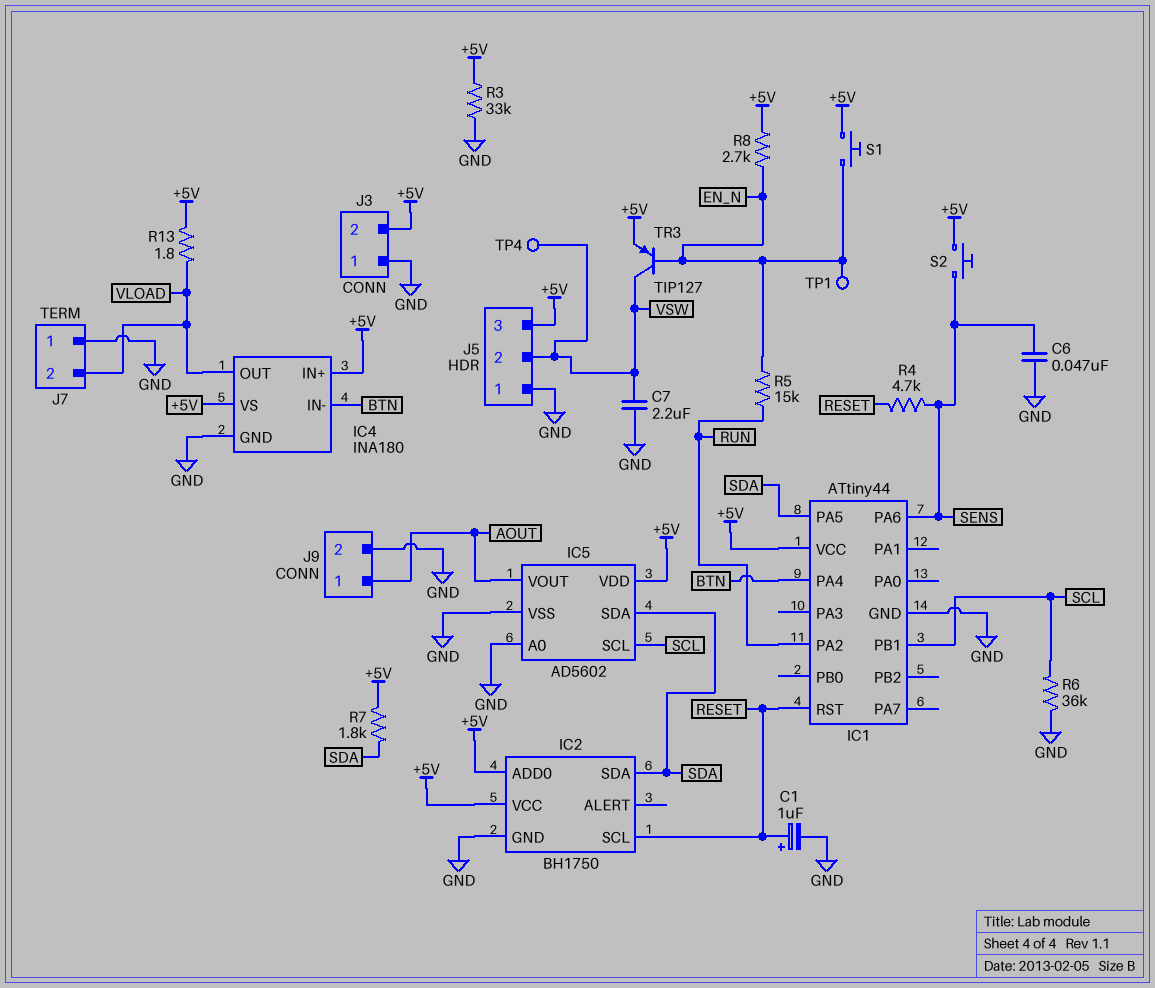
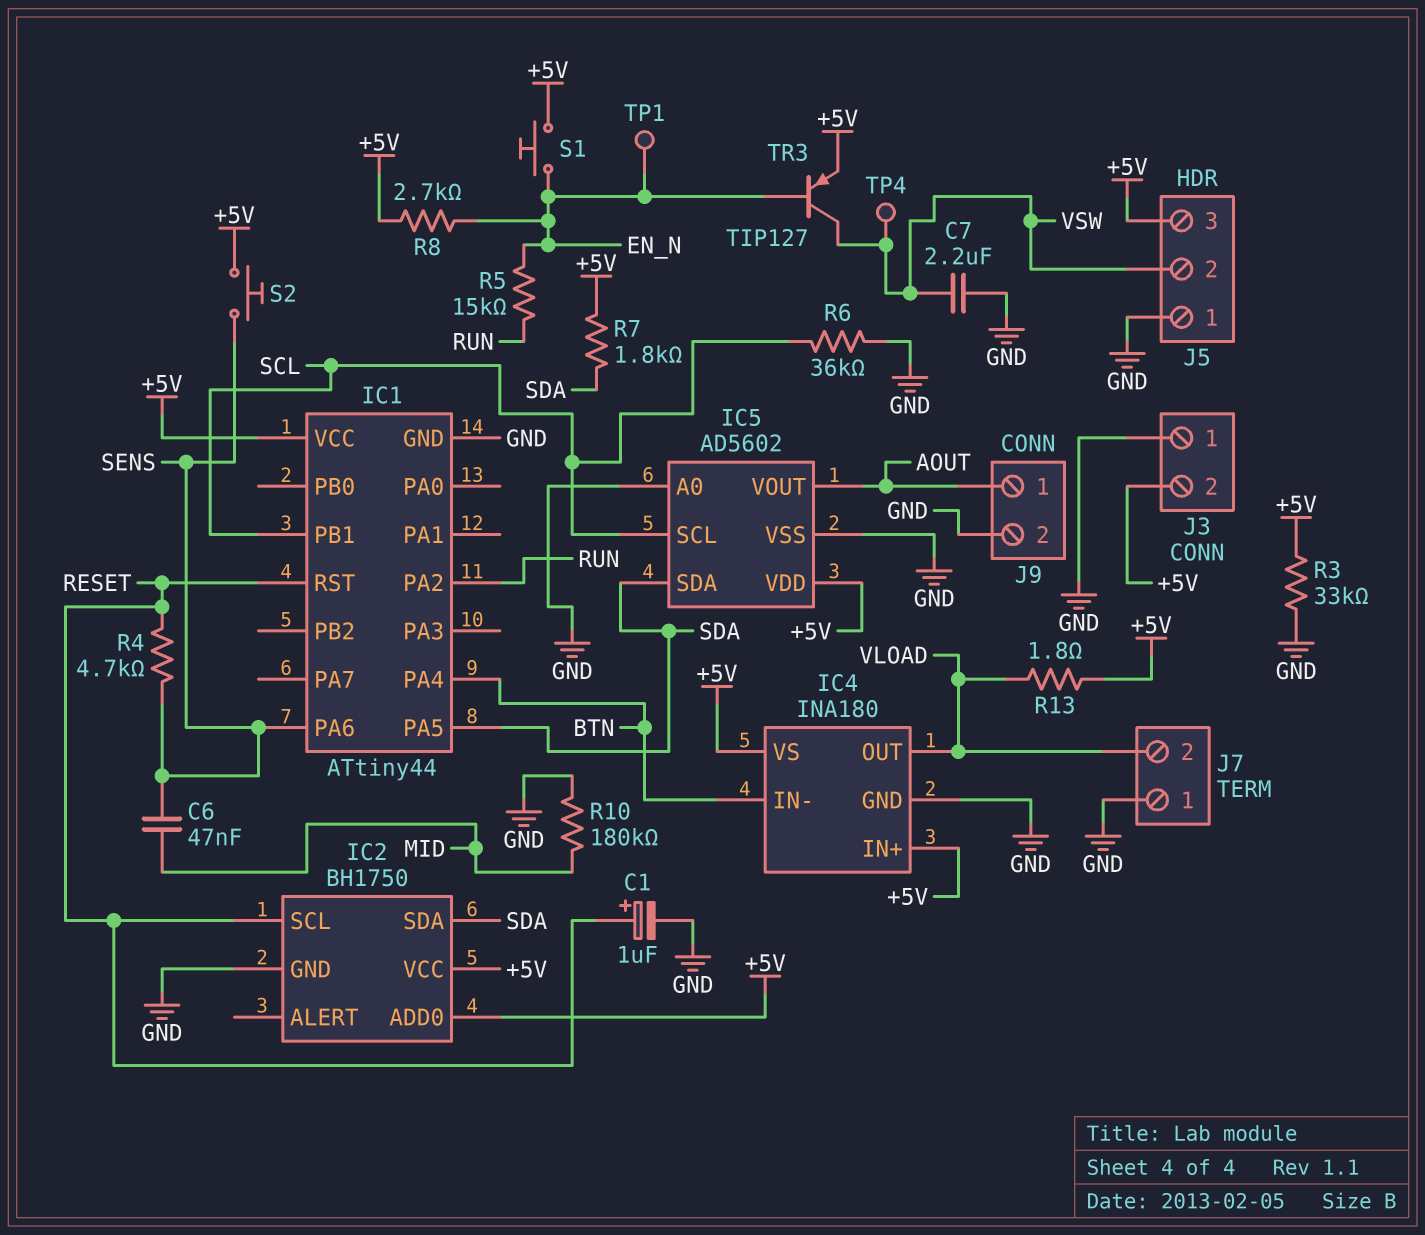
C6: 47nF (GND, SENS) -> 47nF (MID, SENS)
R10: none -> 180k (GND, MID)

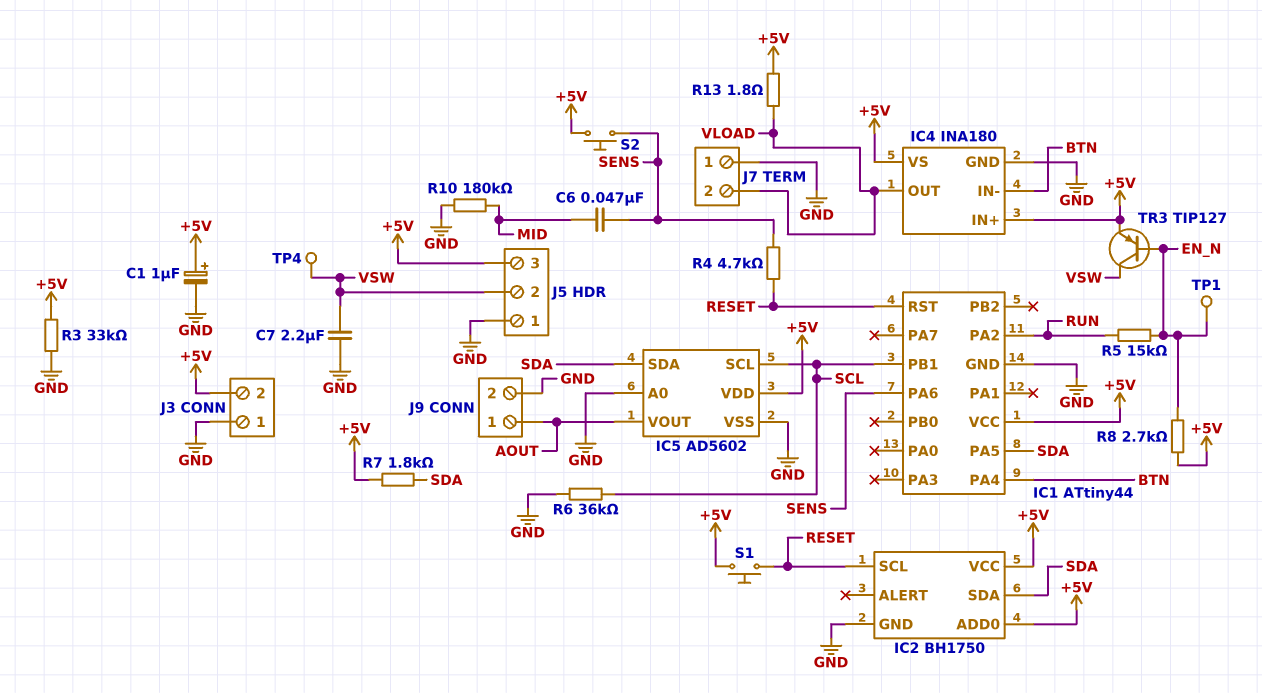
C1: 1uF (plus RESET, minus GND) -> 1uF (plus +5V, minus GND)
S1: button (+5V, EN_N) -> button (+5V, RESET)

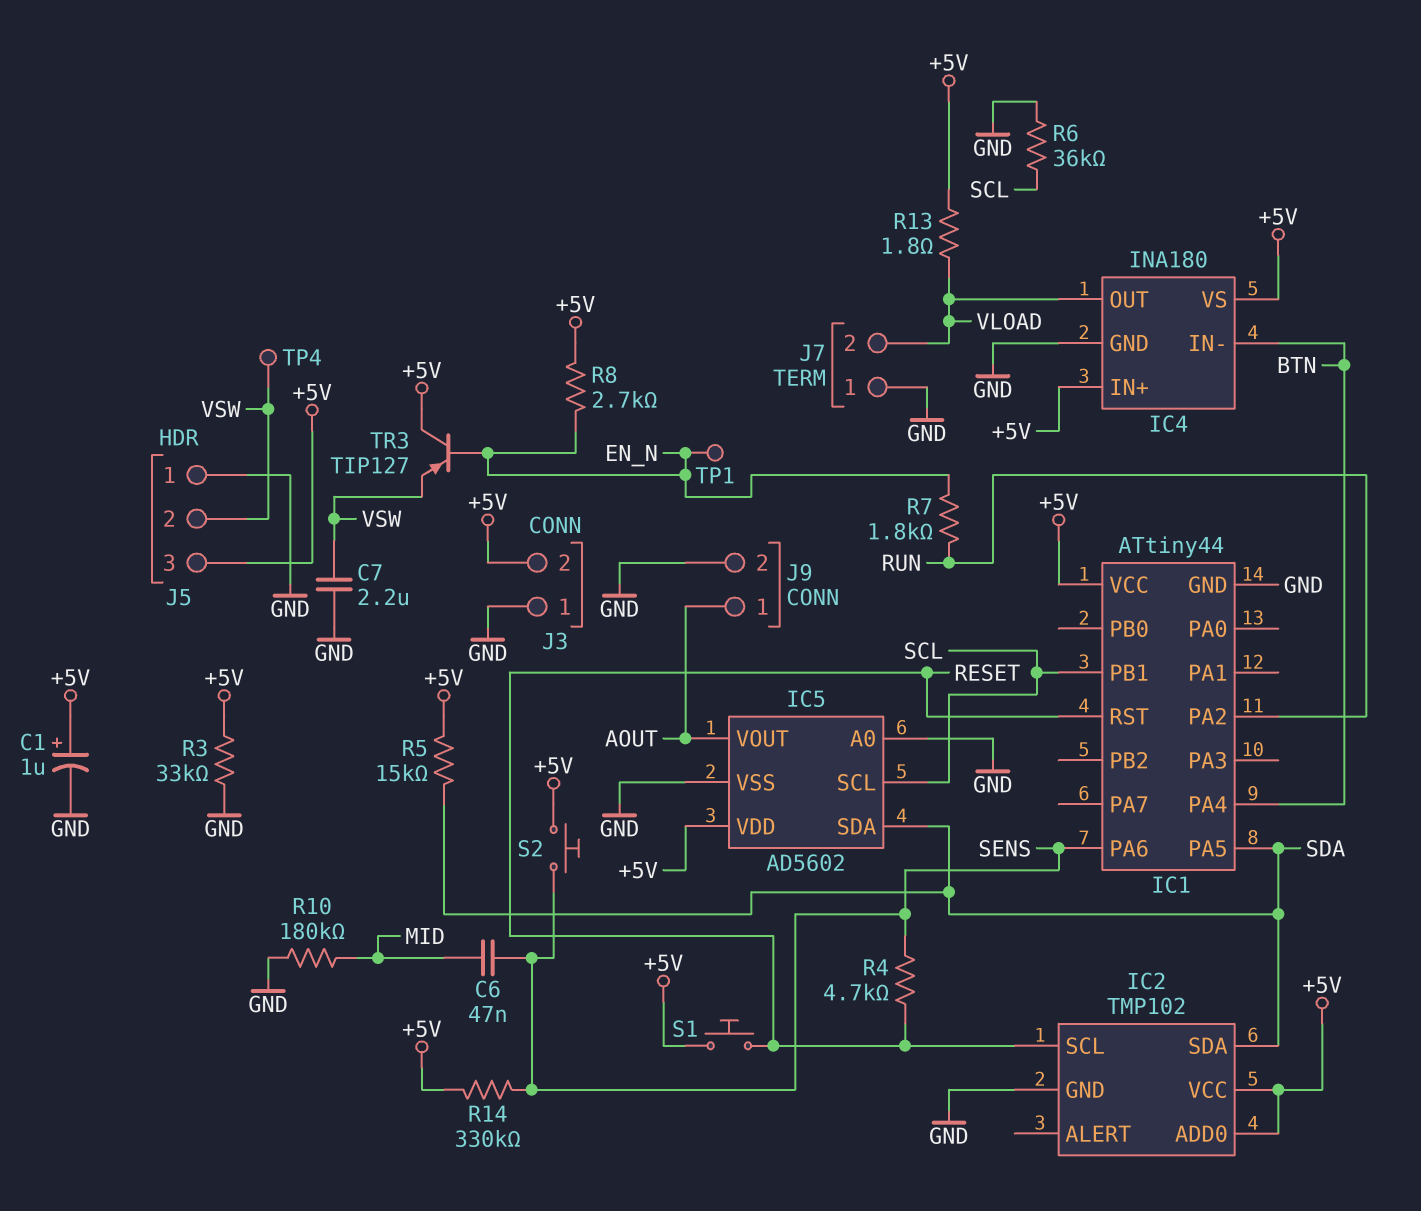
IC2: BH1750 -> TMP102
R5: 15k (EN_N, RUN) -> 15k (+5V, SDA)
R7: 1.8k (+5V, SDA) -> 1.8k (EN_N, RUN)
R14: none -> 330k (+5V, SENS)
TR3: PNP TIP127 (B EN_N, C VSW, E +5V) -> PNP TIP127 (B EN_N, C +5V, E VSW)

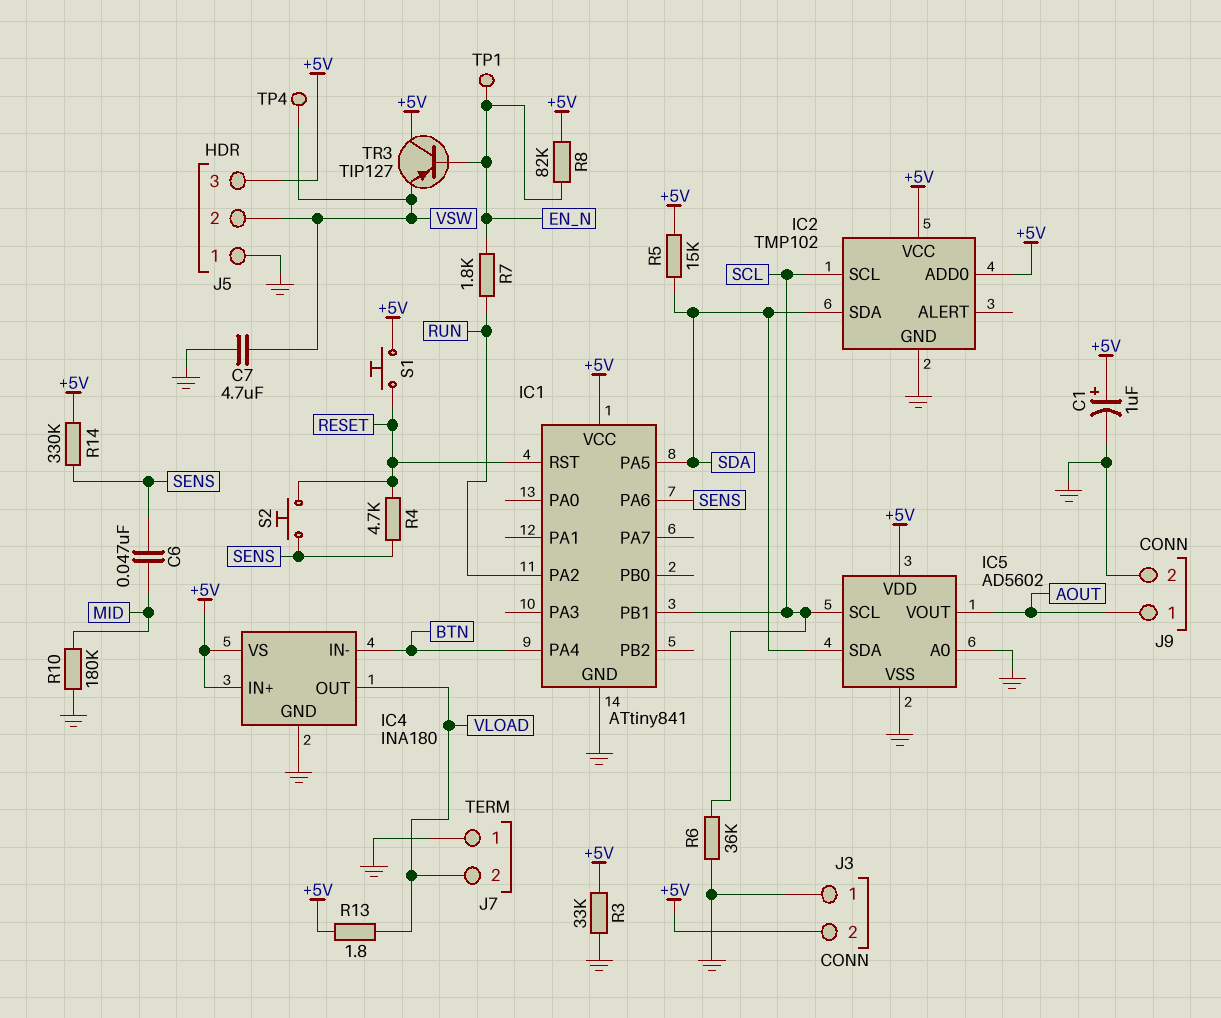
C7: 2.2uF (GND, VSW) -> 4.7uF (GND, VSW)
IC1: ATtiny44 -> ATtiny841
IC2 pin SCL: RESET -> SCL
R8: 2.7k (+5V, EN_N) -> 82k (+5V, EN_N)
S2: button (+5V, SENS) -> button (RESET, SENS)

